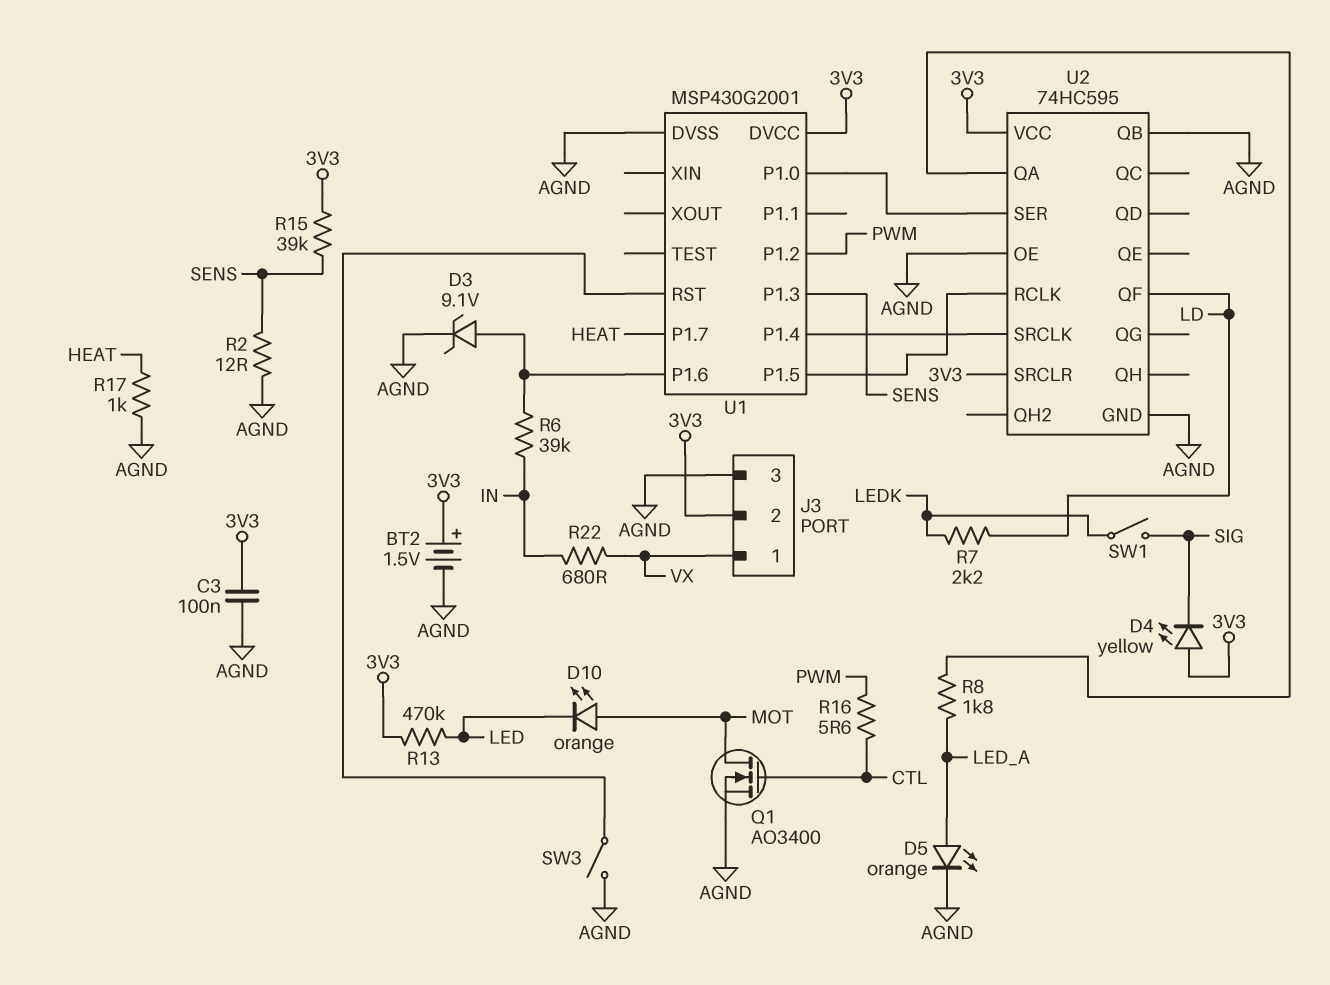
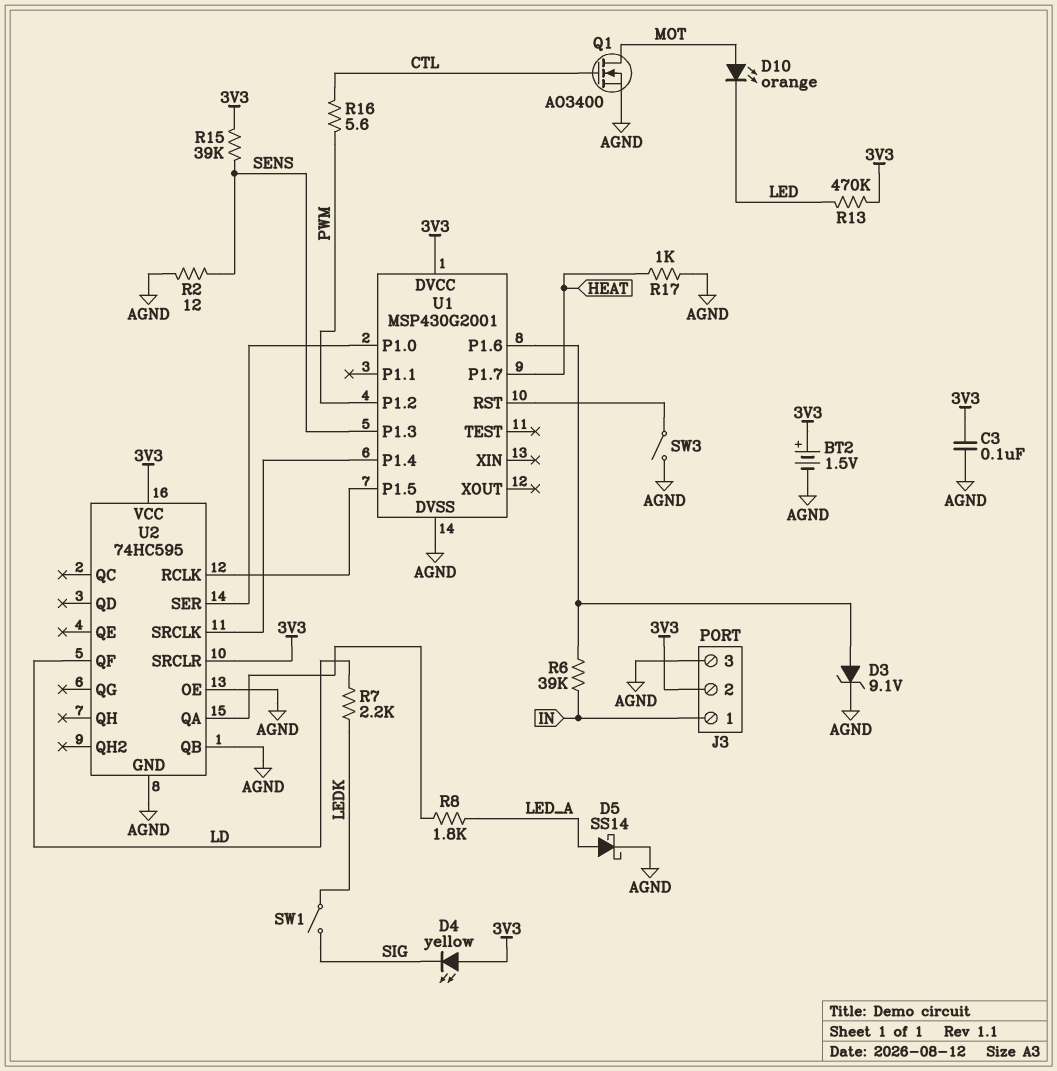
D5: LED orange (A LED_A, K AGND) -> schottky SS14 (A LED_A, K AGND)
J3 pin 1: VX -> IN
R22: 680 (IN, VX) -> none

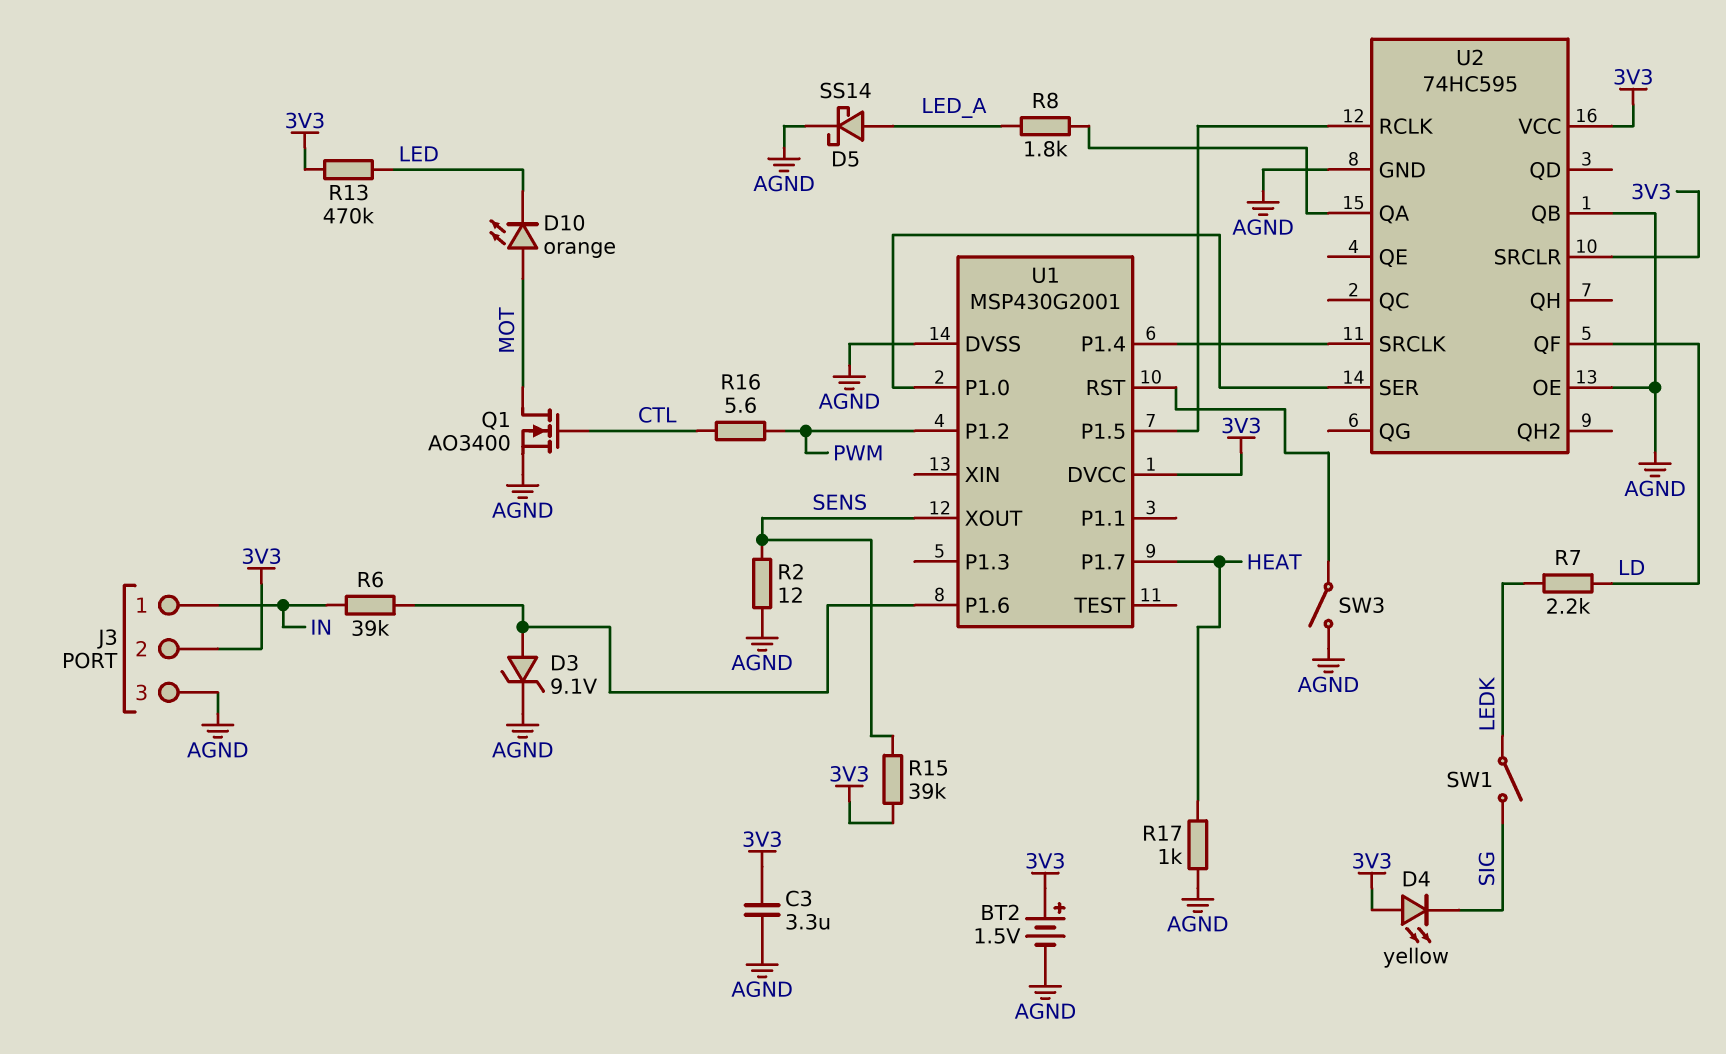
C3: 100nF (3V3, AGND) -> 3.3uF (3V3, AGND)
U1 pin P1.3: SENS -> none
U1 pin XOUT: none -> SENS

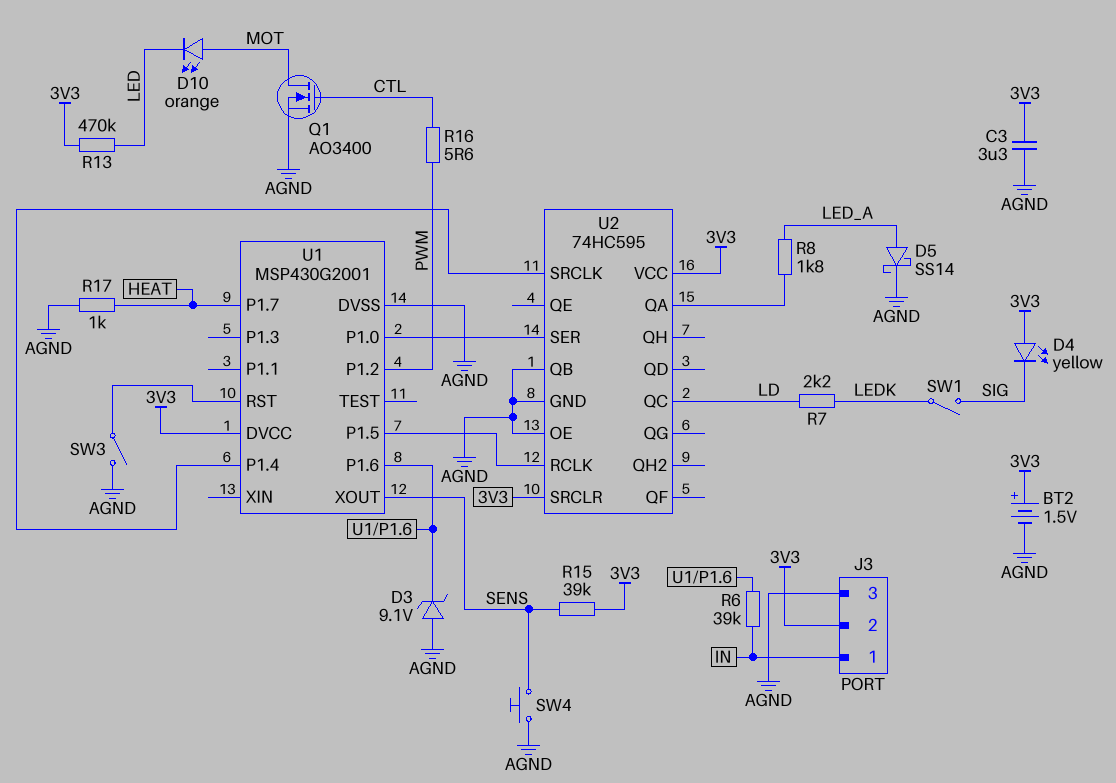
D3: zener 9.1V (A U1/P1.6, K AGND) -> zener 9.1V (A AGND, K U1/P1.6)
R2: 12 (AGND, SENS) -> none
SW4: none -> button (AGND, SENS)
U2 pin QC: none -> LD
U2 pin QF: LD -> none

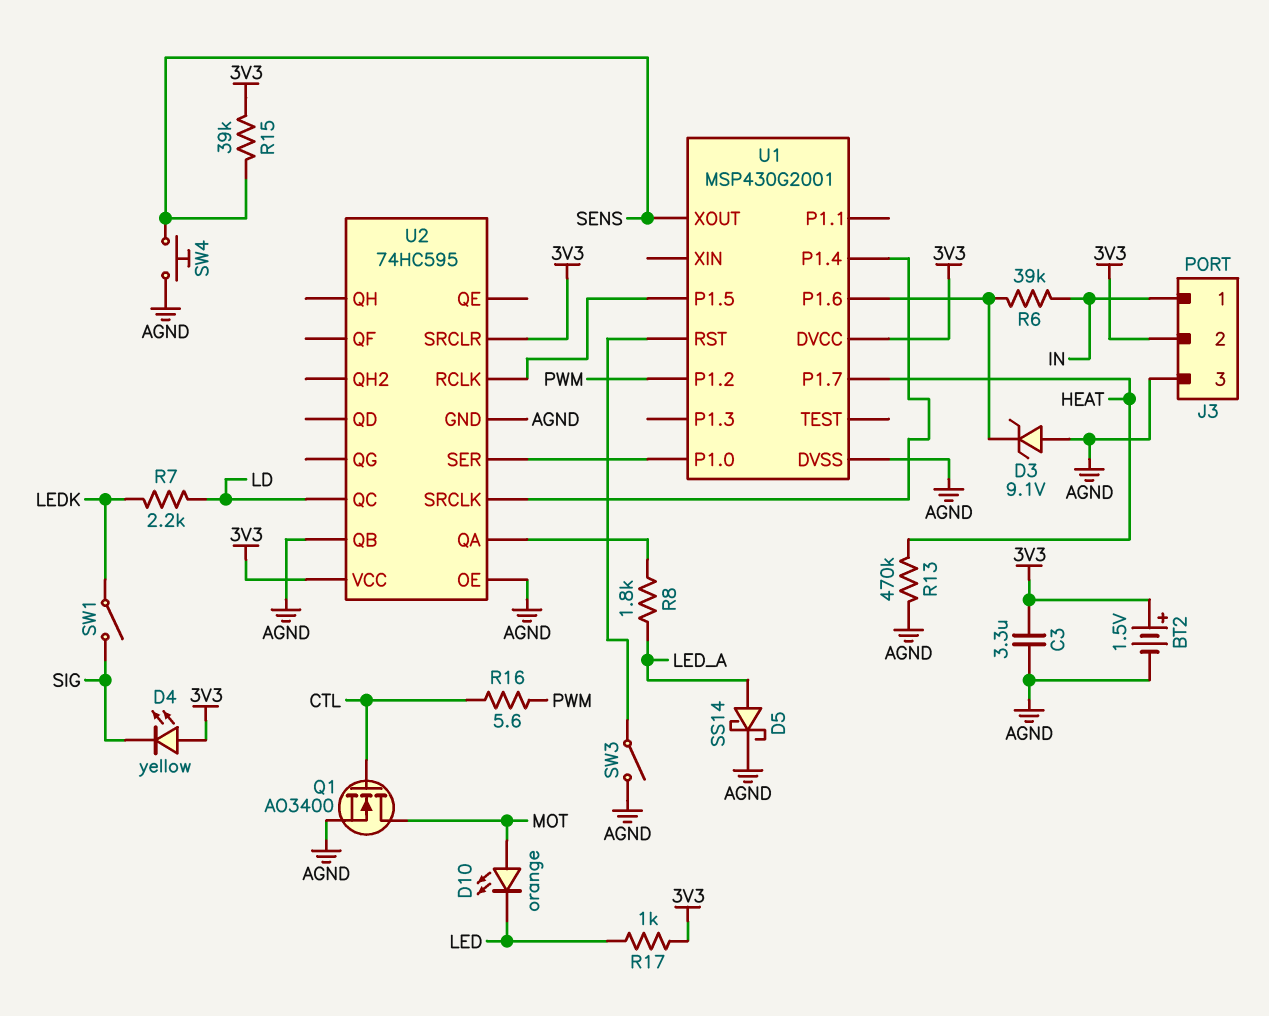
R13: 470k (3V3, LED) -> 470k (AGND, HEAT)
R17: 1k (AGND, HEAT) -> 1k (3V3, LED)

